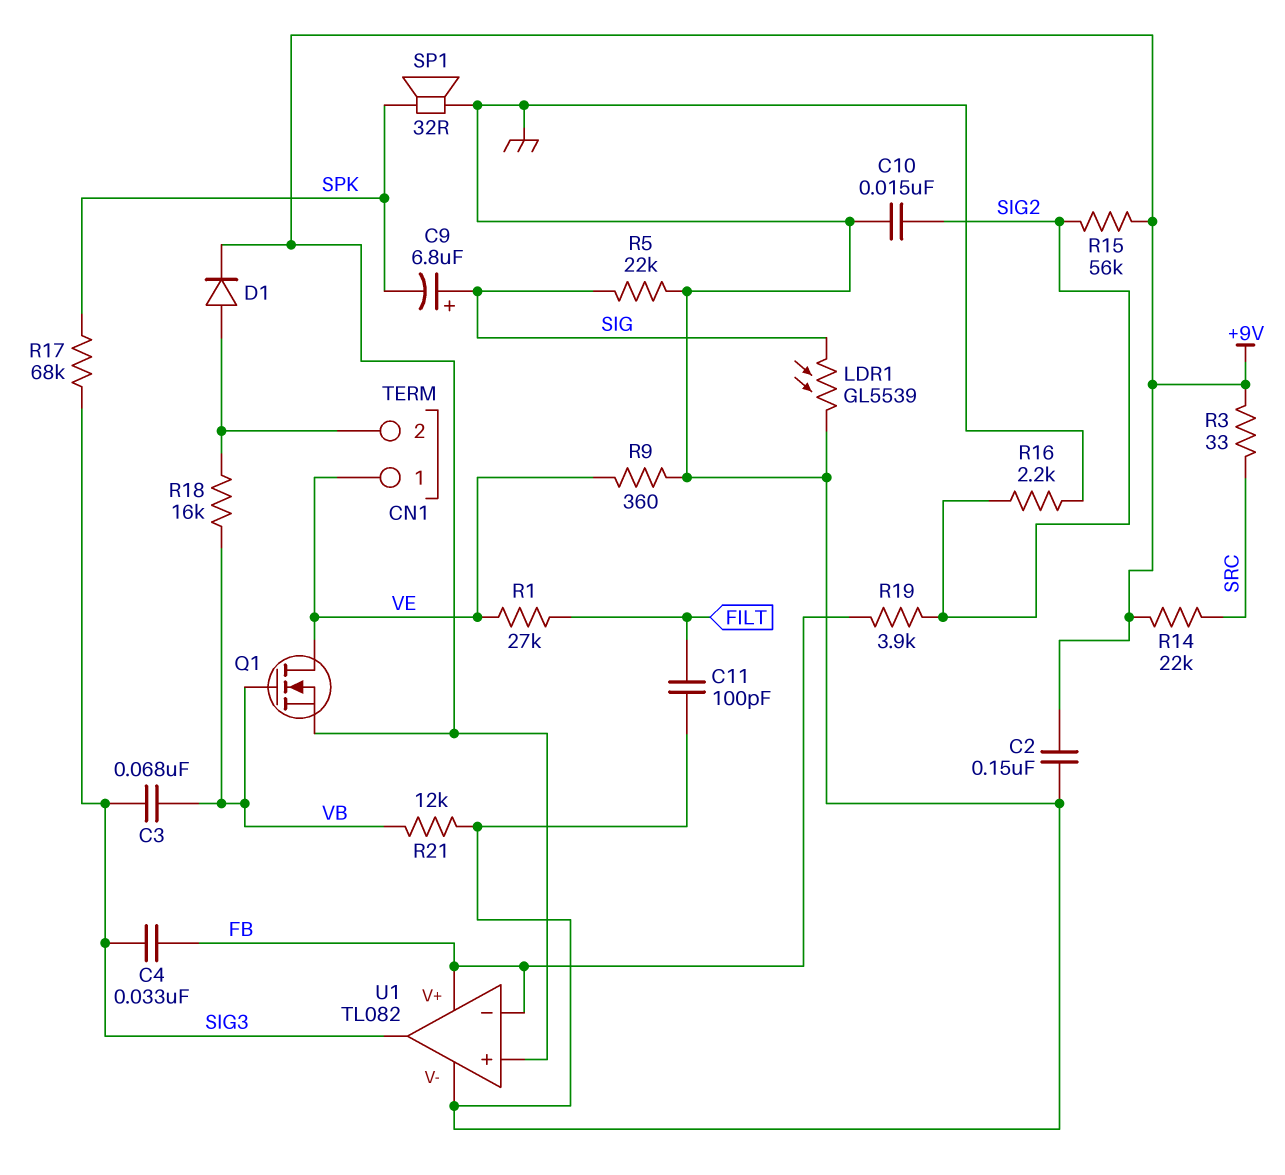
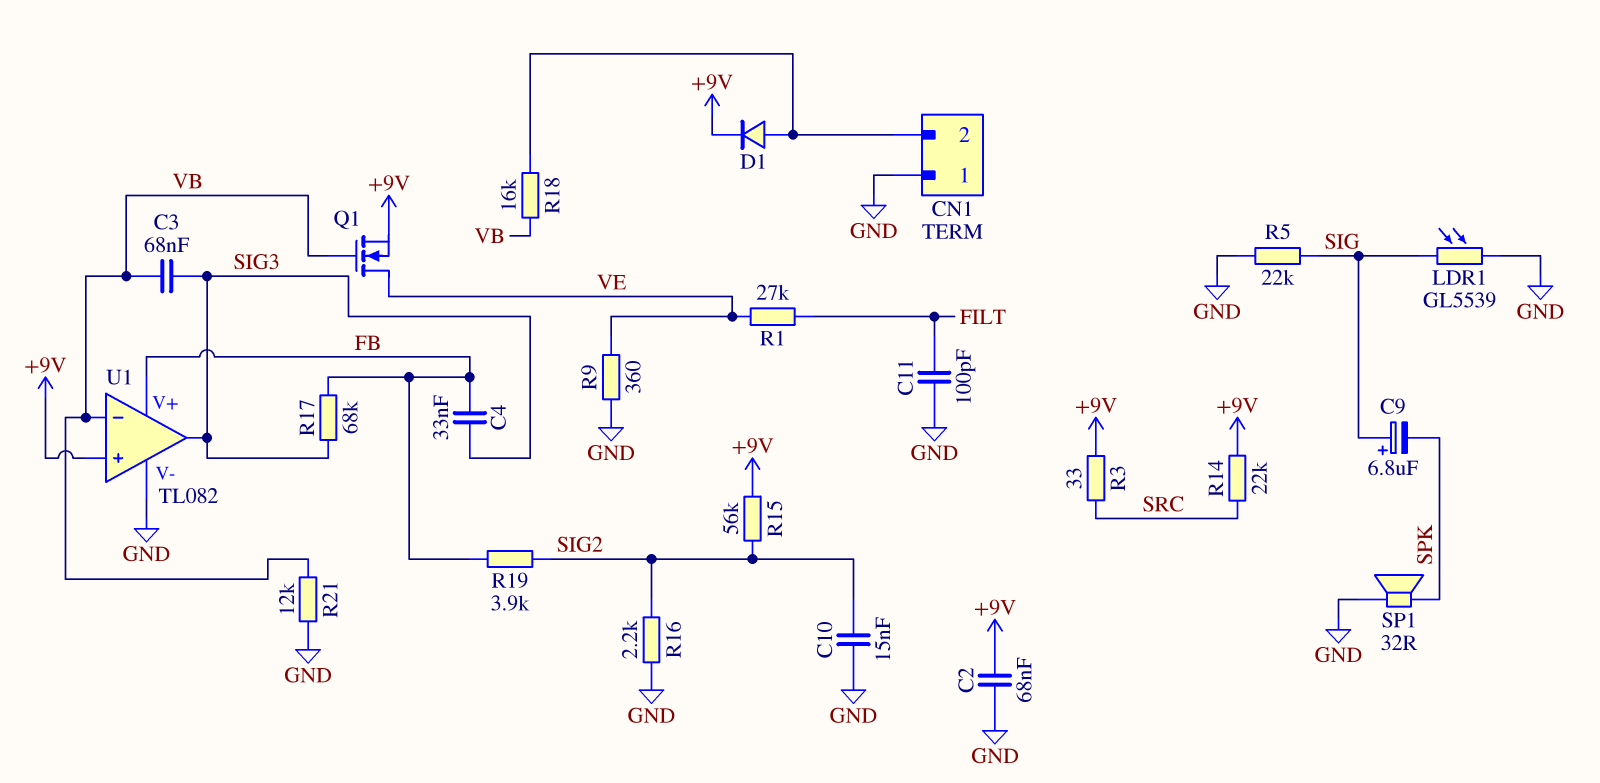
C2: 150nF (+9V, GND) -> 68nF (+9V, GND)
CN1 pin 1: VE -> GND
R17: 68k (SIG3, SPK) -> 68k (FB, SIG3)
U1 pin in-: FB -> VB

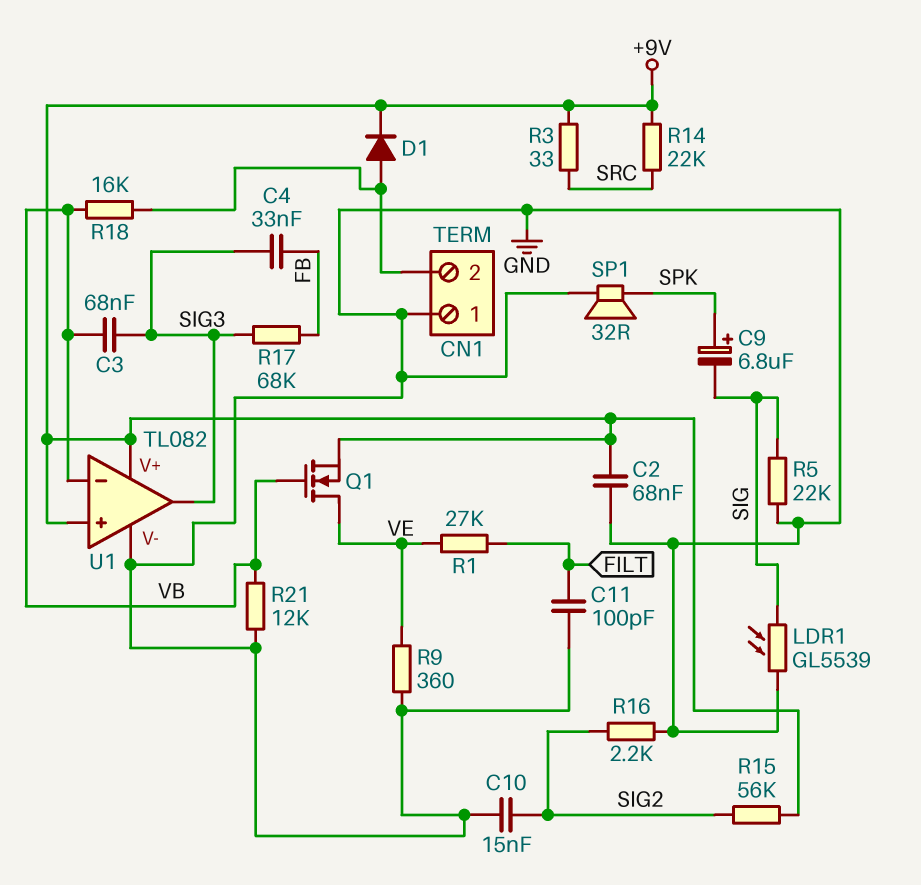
C9: 6.8uF (plus SIG, minus SPK) -> 6.8uF (plus SPK, minus SIG)
R19: 3.9k (FB, SIG2) -> none
U1 pin V+: FB -> +9V

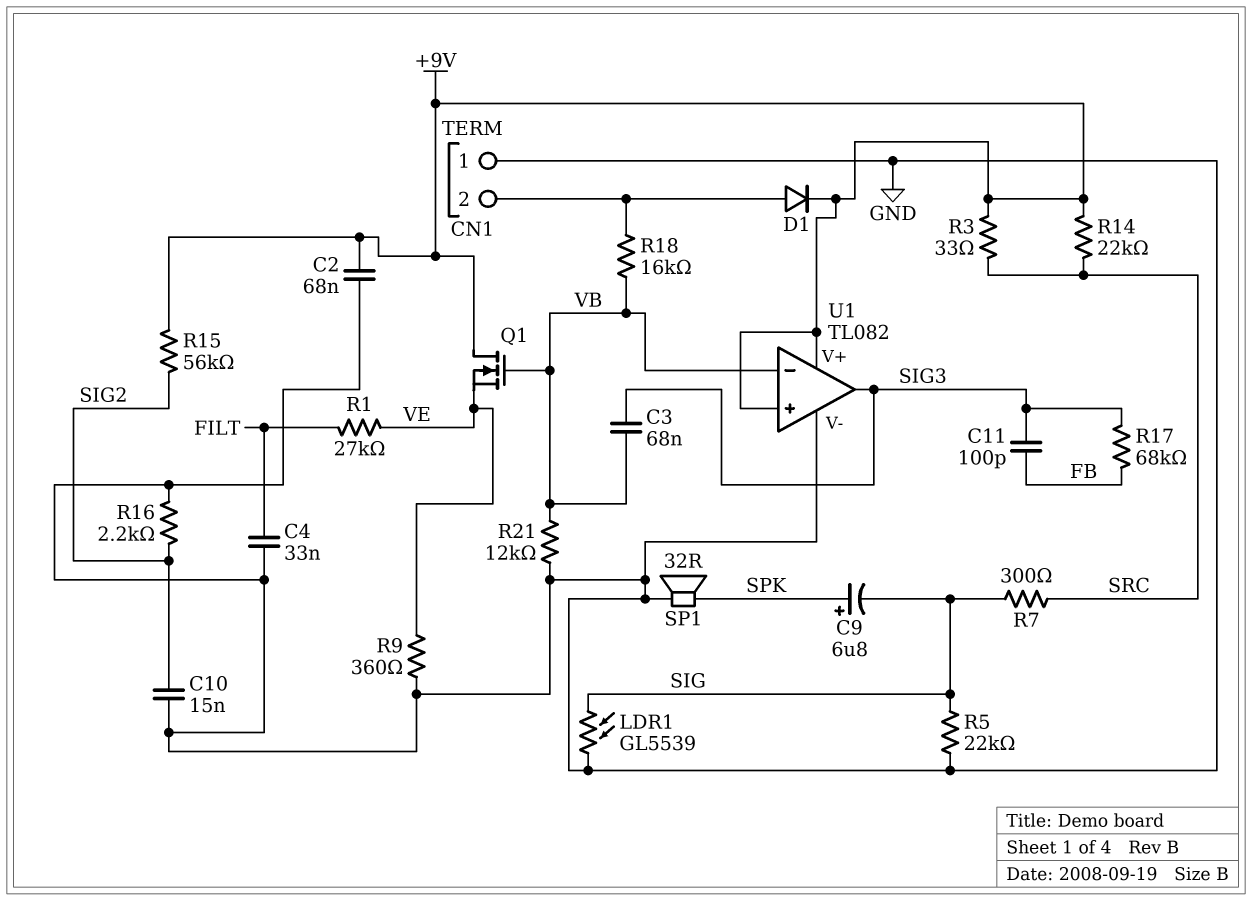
C4: 33nF (FB, SIG3) -> 33nF (FILT, GND)
C11: 100pF (FILT, GND) -> 100pF (FB, SIG3)
Q1: NMOS (G VB, D VE, S +9V) -> NMOS (G VB, D +9V, S VE)
R7: none -> 300 (SIG, SRC)

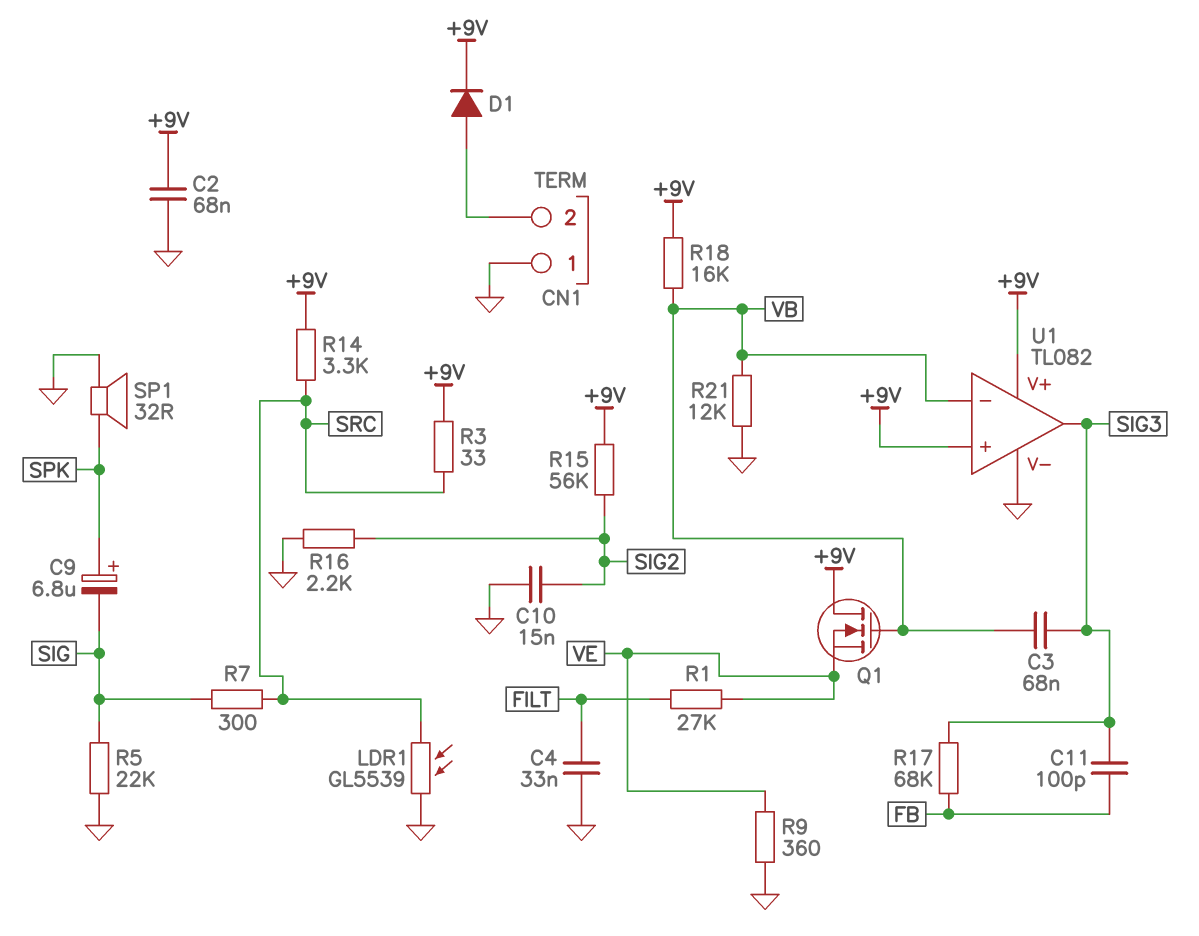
LDR1: GL5539 (GND, SIG) -> GL5539 (GND, SRC)
R14: 22k (+9V, SRC) -> 3.3k (+9V, SRC)
R18: 16k (CN1/2, VB) -> 16k (+9V, VB)

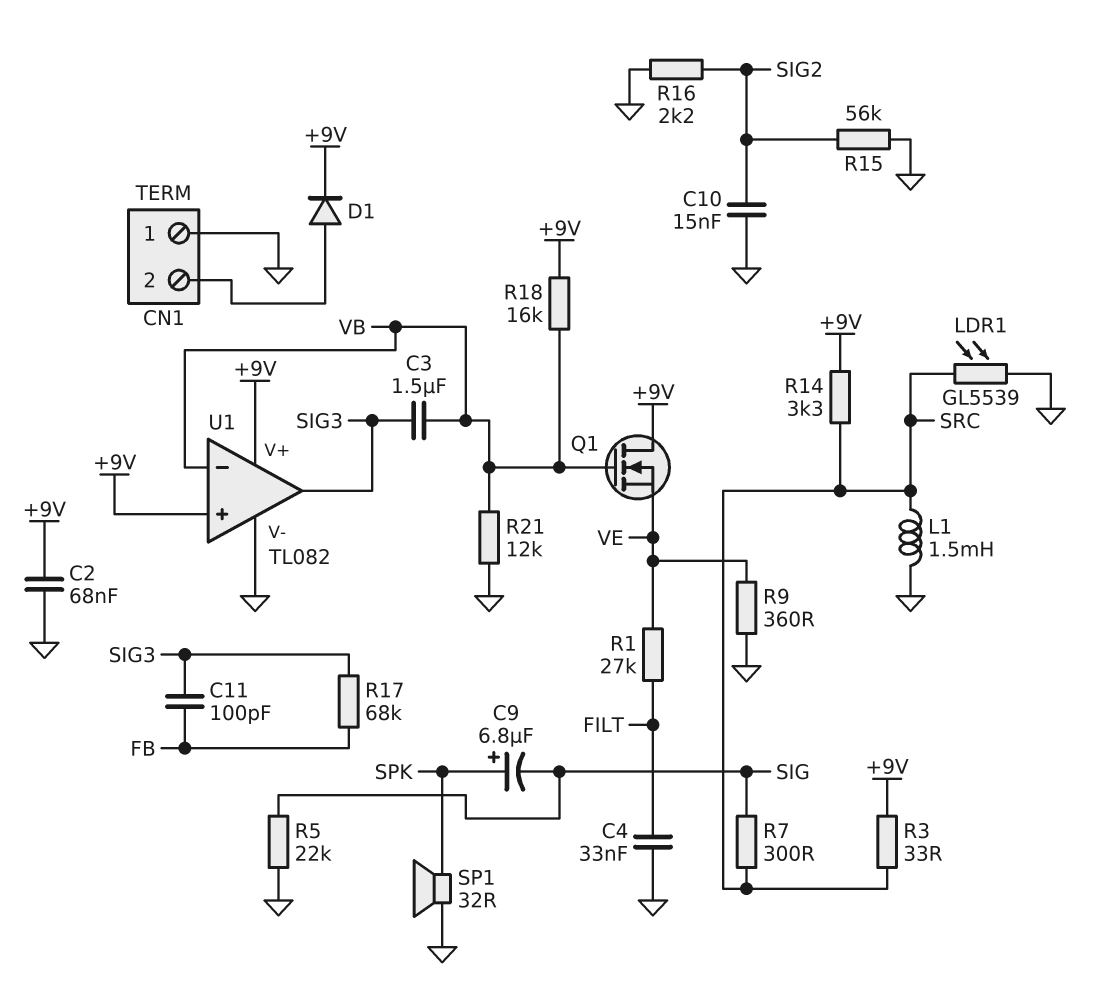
C3: 68nF (SIG3, VB) -> 1.5uF (SIG3, VB)
L1: none -> 1.5mH (GND, SRC)
R15: 56k (+9V, SIG2) -> 56k (GND, SIG2)

